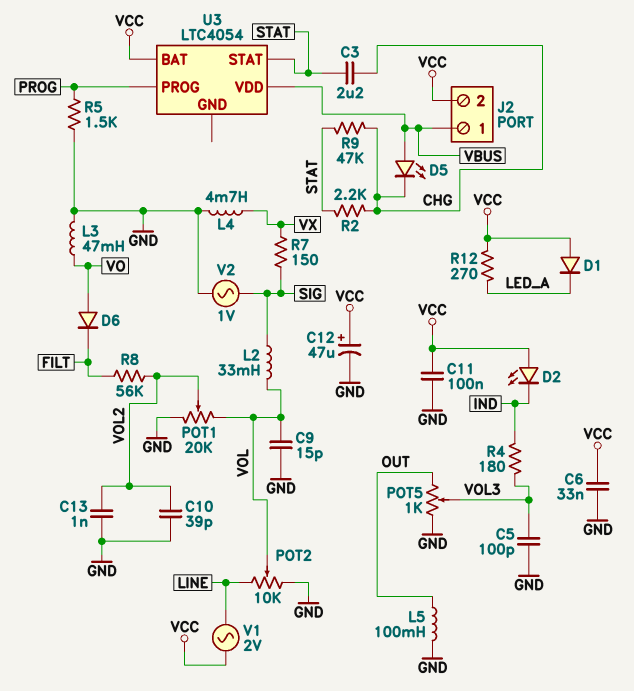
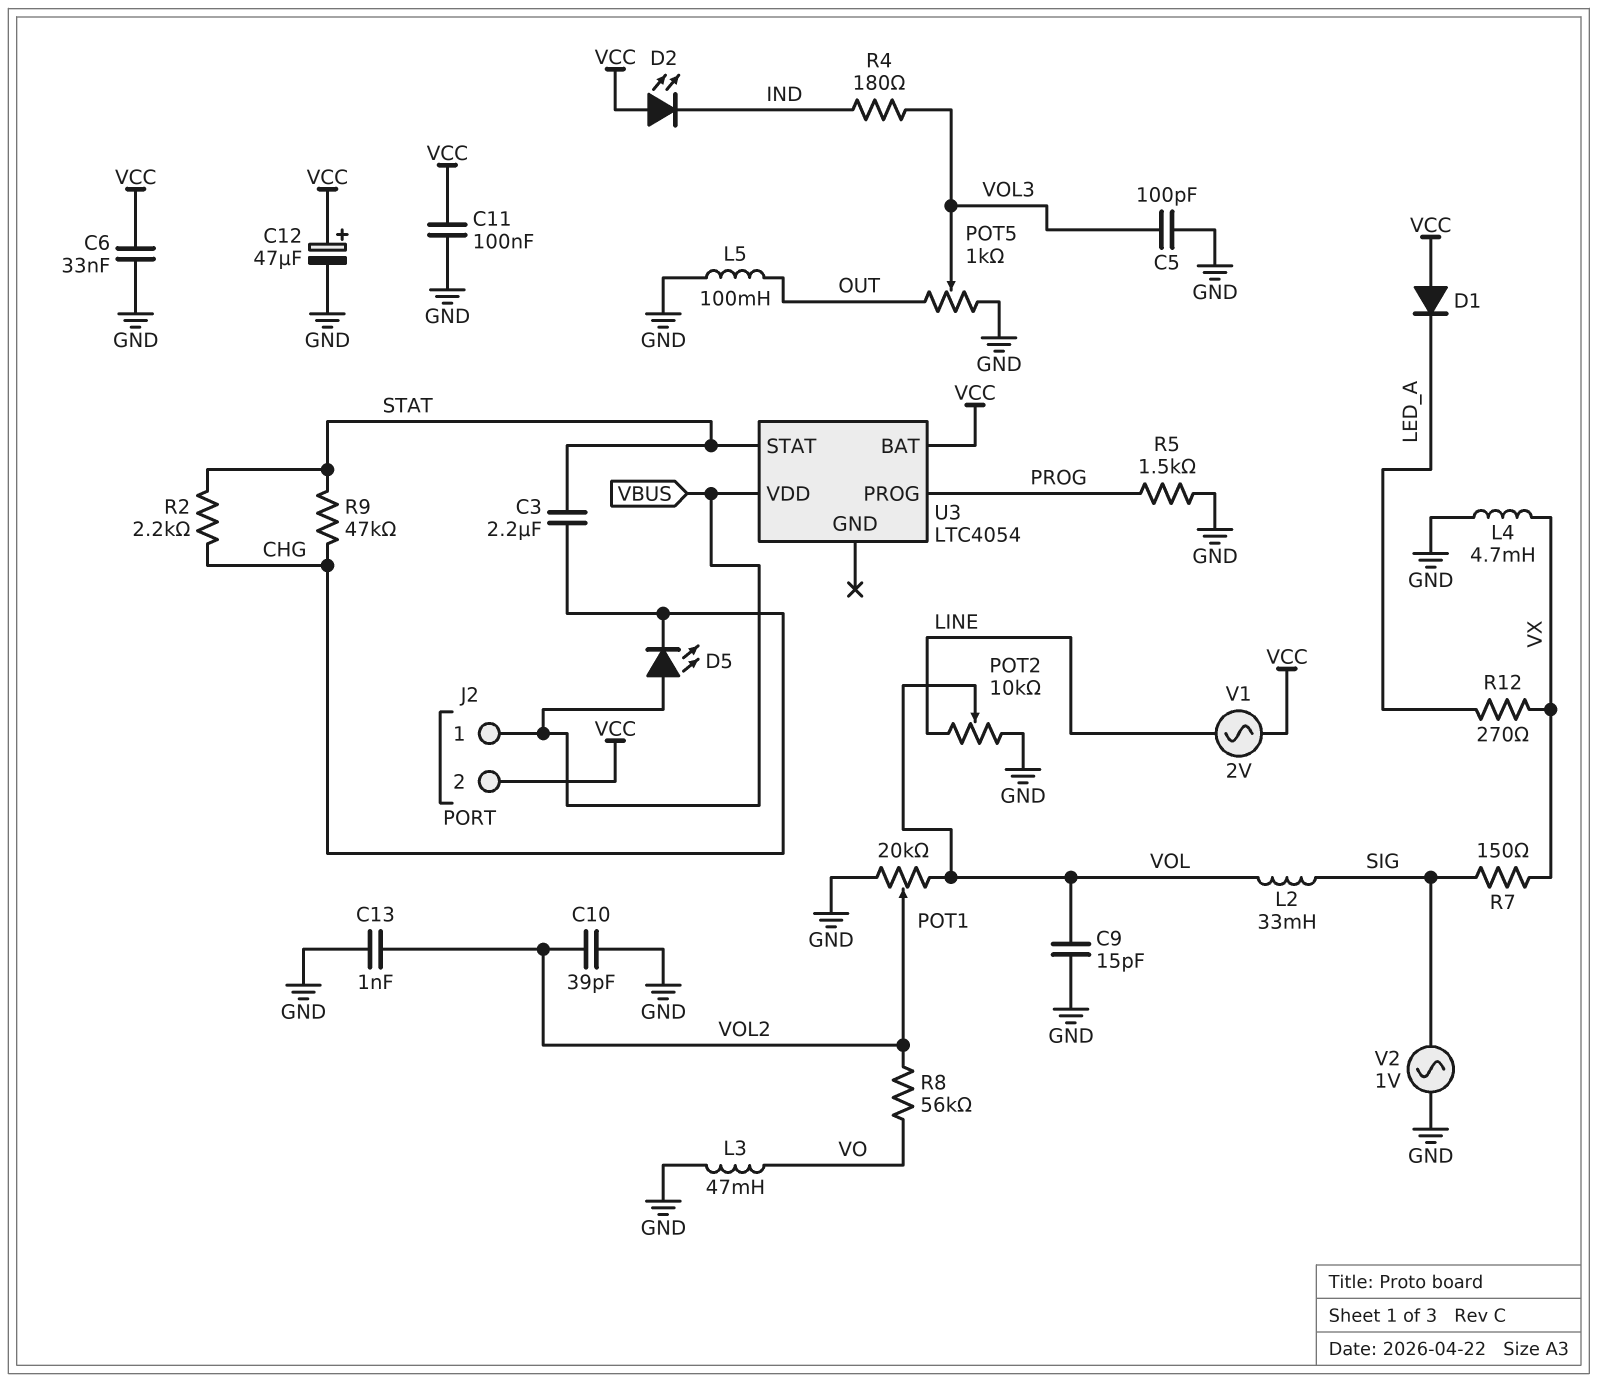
D6: diode (A VO, K FILT) -> none
R8: 56k (FILT, VOL2) -> 56k (VO, VOL2)
R12: 270 (LED_A, VCC) -> 270 (LED_A, VX)

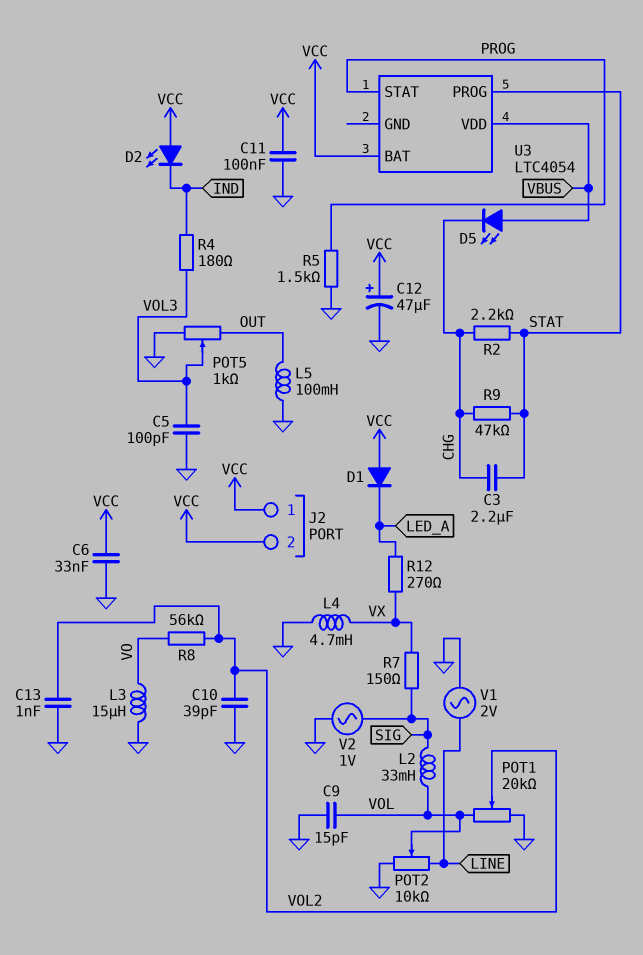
J2 pin 1: VBUS -> VCC
L3: 47mH (GND, VO) -> 15uH (GND, VO)
U3 pin PROG: PROG -> STAT
U3 pin STAT: STAT -> PROG
V1: AC 2V (LINE, VCC) -> AC 2V (GND, LINE)

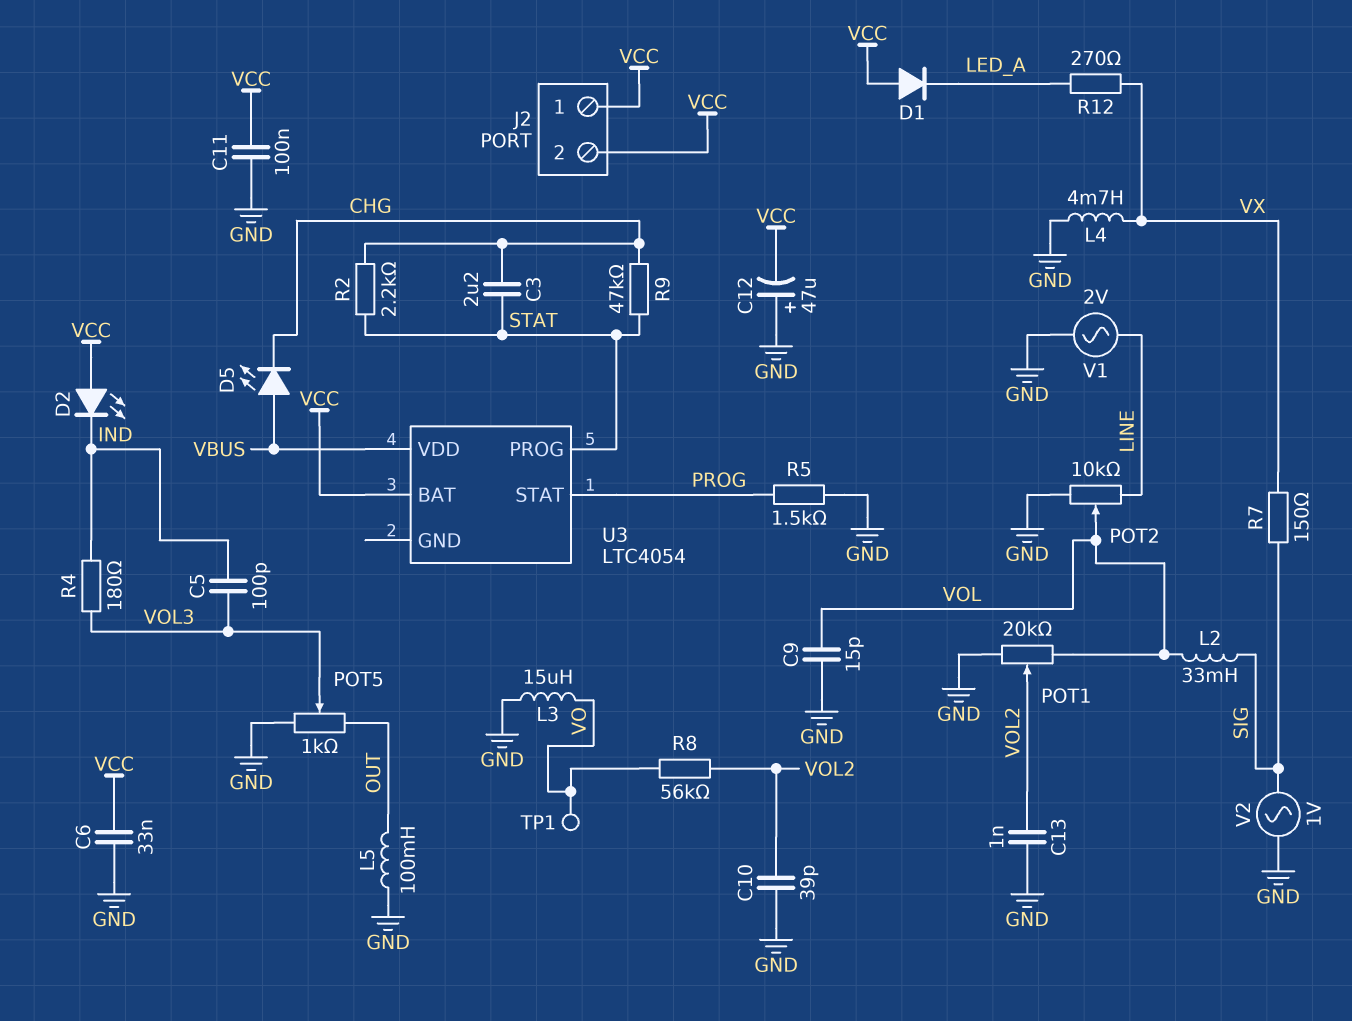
C5: 100pF (GND, VOL3) -> 100pF (IND, VOL3)
C12: 47uF (plus VCC, minus GND) -> 47uF (plus GND, minus VCC)
TP1: none -> test point (VO)

